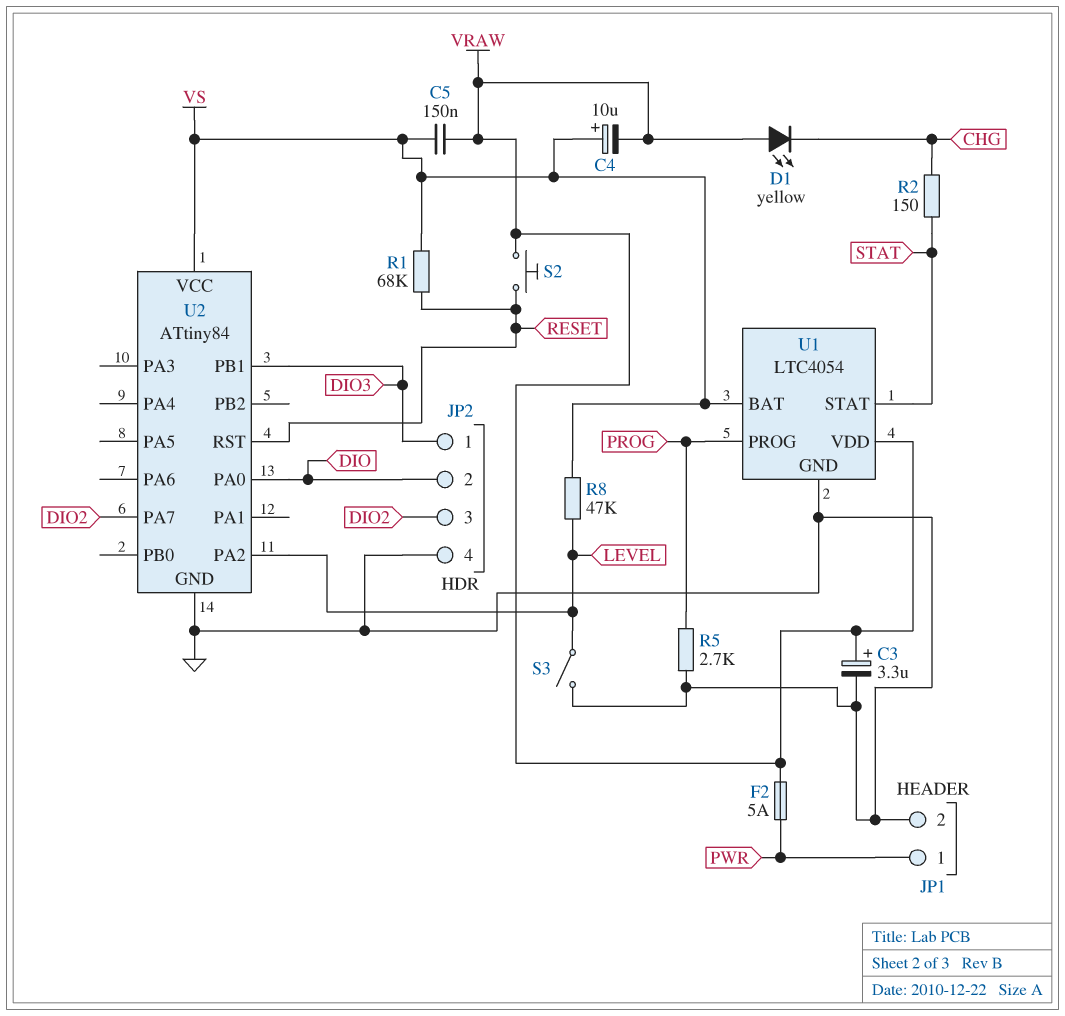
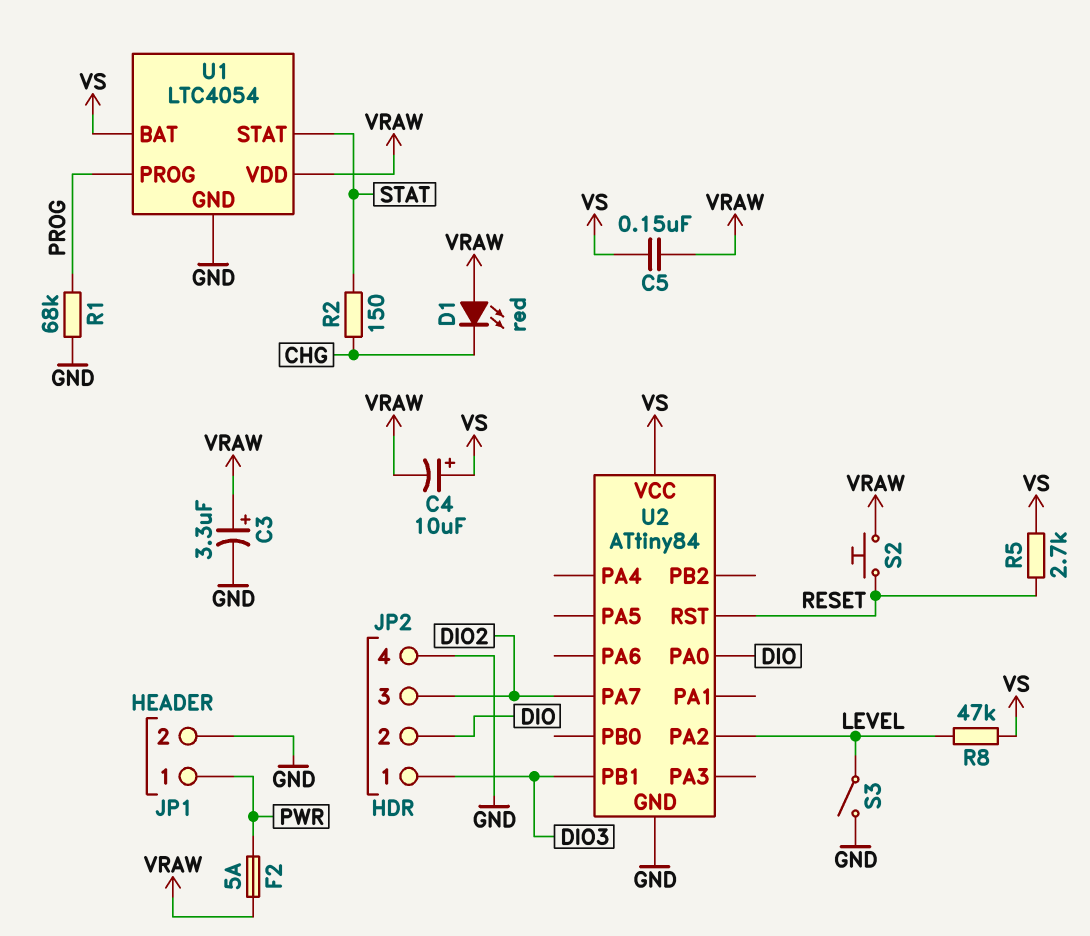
D1: LED yellow (A VRAW, K CHG) -> LED red (A VRAW, K CHG)
R1: 68k (RESET, VS) -> 68k (GND, PROG)
R5: 2.7k (GND, PROG) -> 2.7k (RESET, VS)

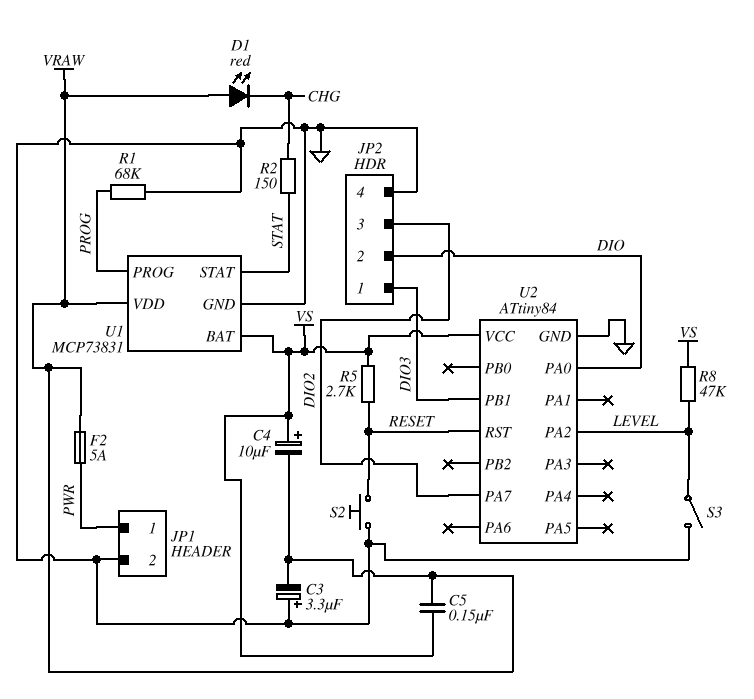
C3: 3.3uF (plus VRAW, minus GND) -> 3.3uF (plus GND, minus VRAW)
S2: button (RESET, VRAW) -> button (GND, RESET)
U1: LTC4054 -> MCP73831

